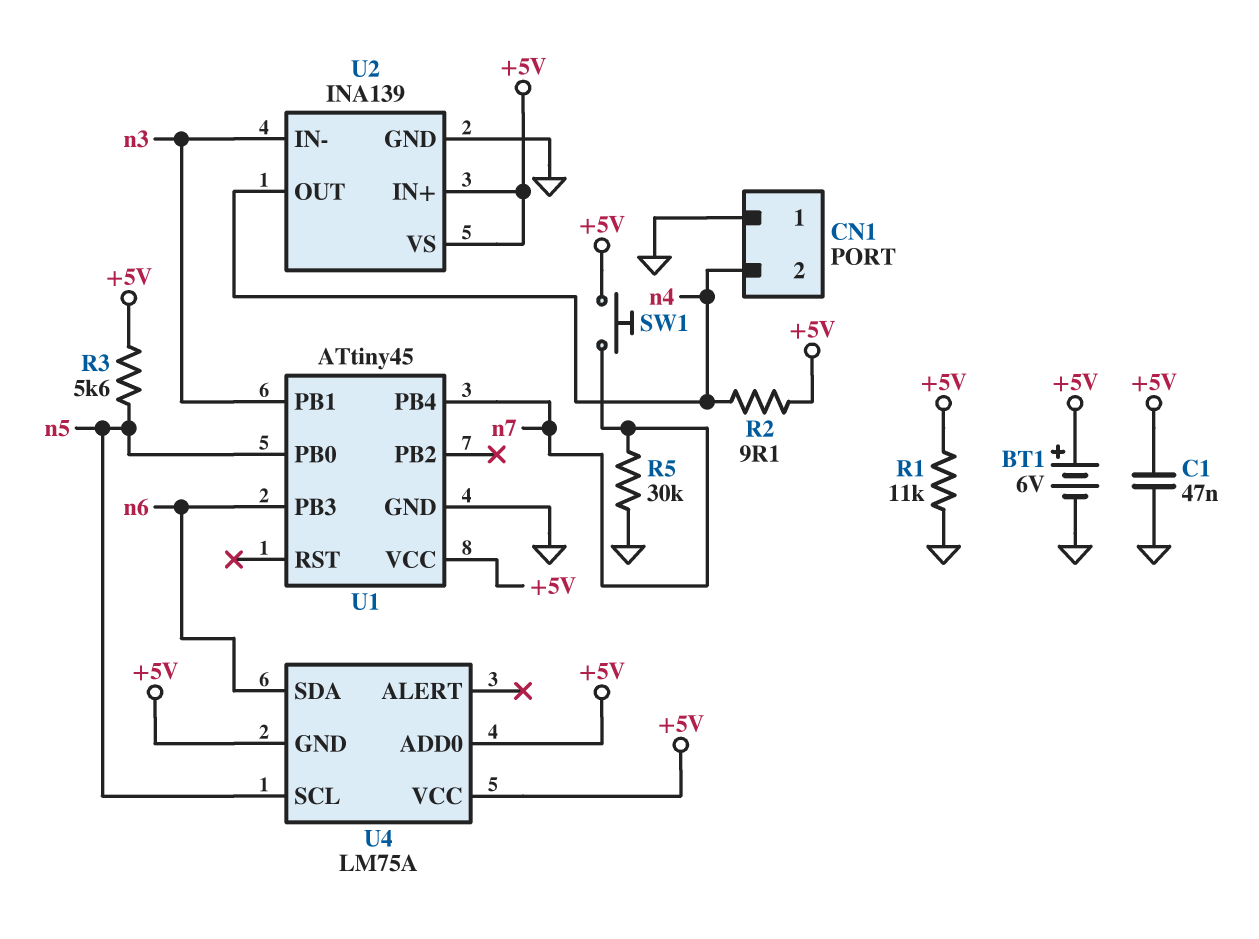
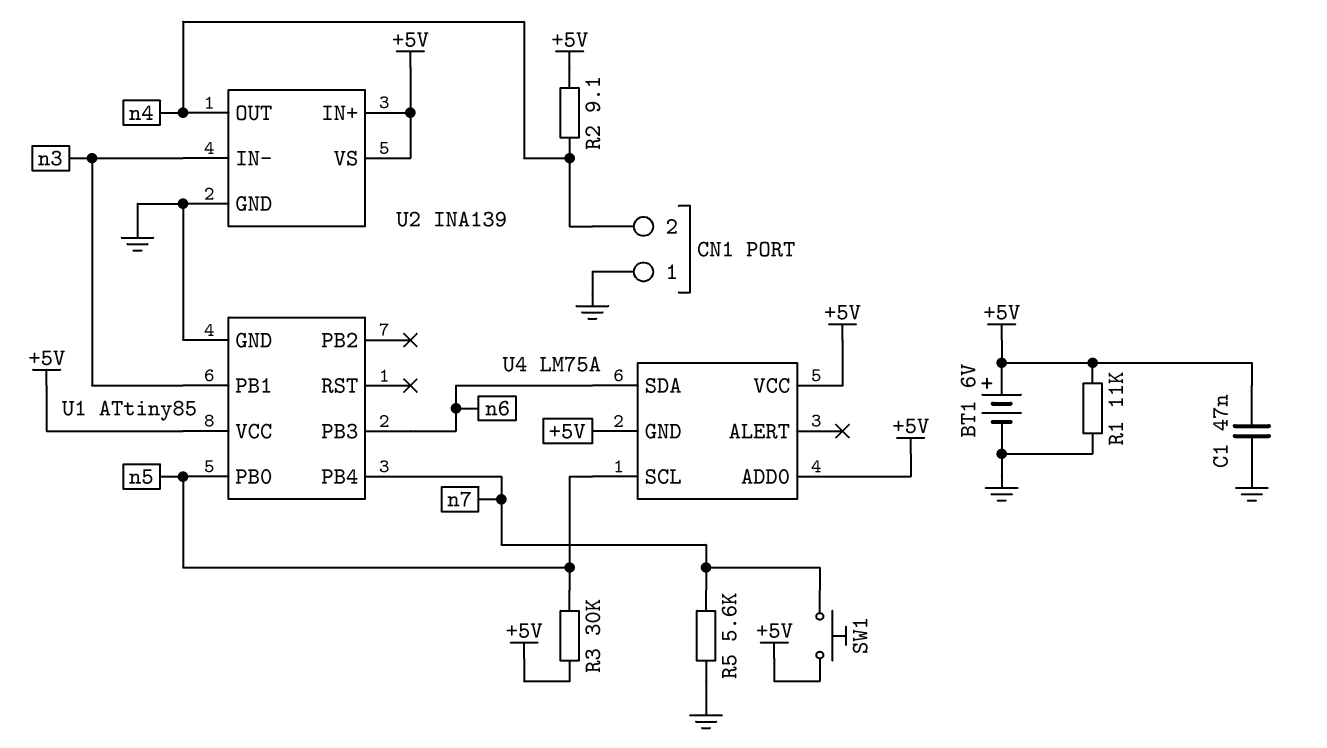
R3: 5.6k (+5V, n5) -> 30k (+5V, n5)
R5: 30k (GND, n7) -> 5.6k (GND, n7)
U1: ATtiny45 -> ATtiny85

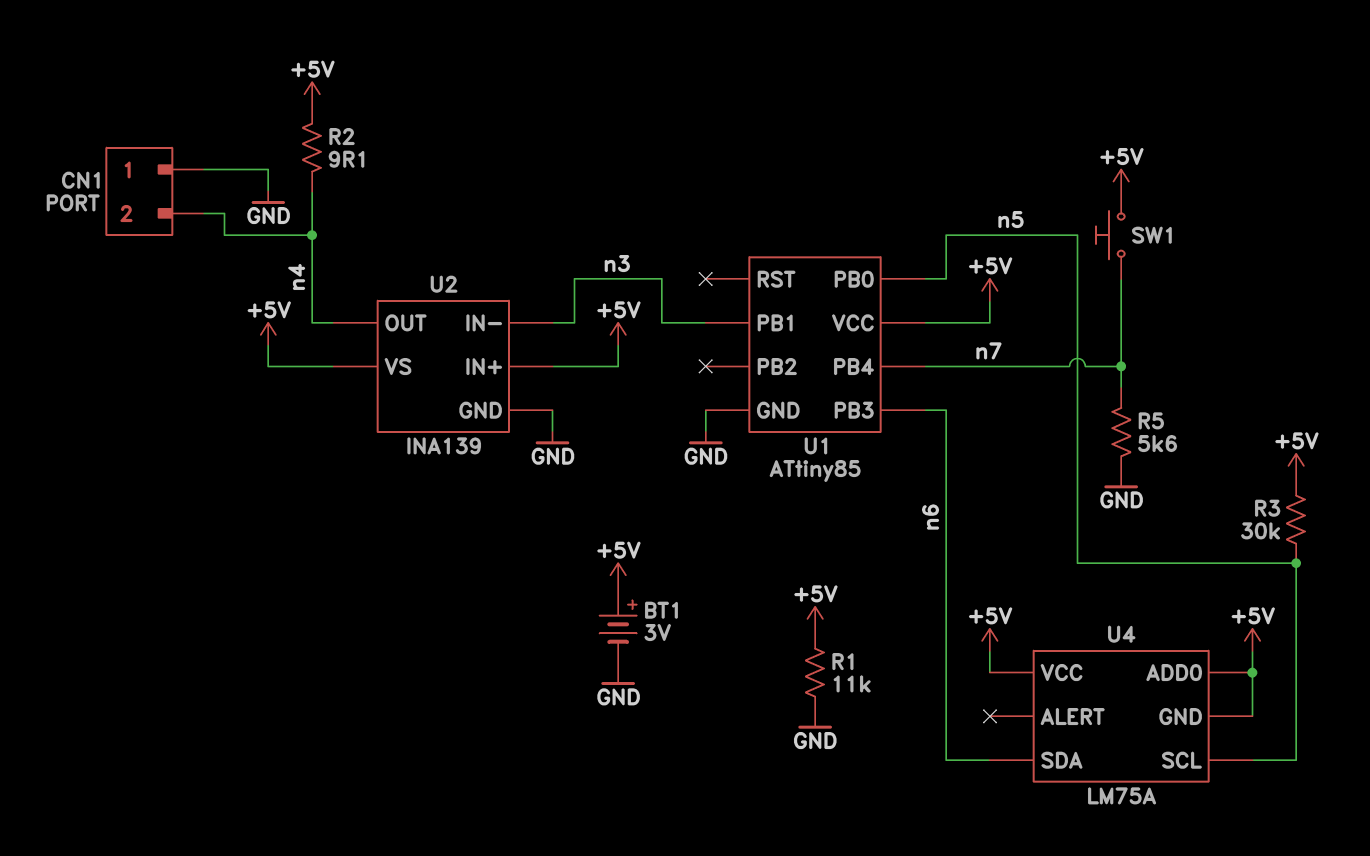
BT1: 6V (plus +5V, minus GND) -> 3V (plus +5V, minus GND)
C1: 47nF (+5V, GND) -> none

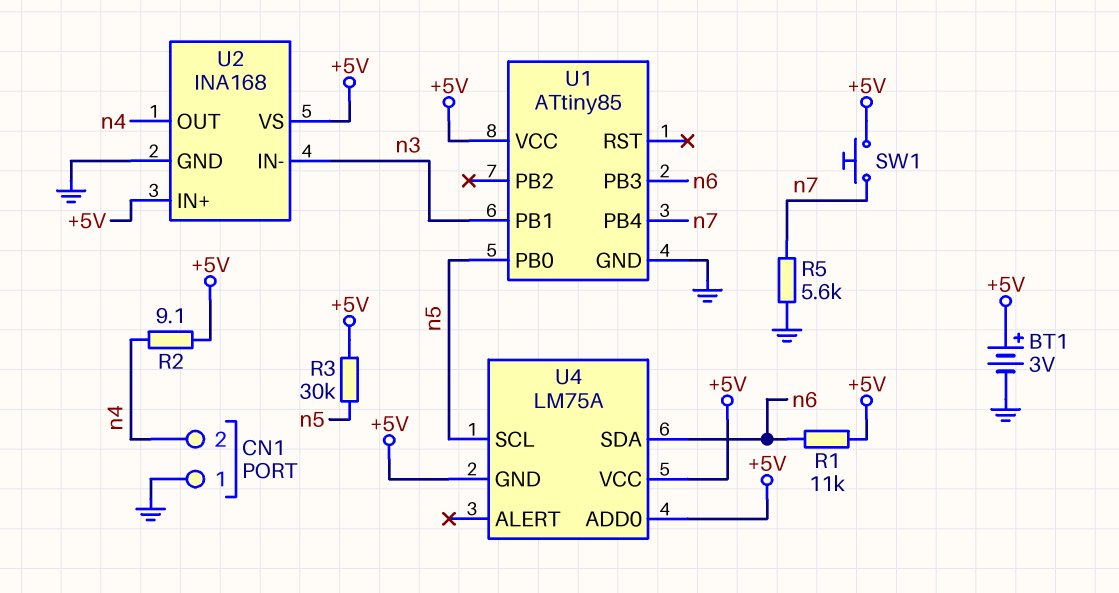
R1: 11k (+5V, GND) -> 11k (+5V, n6)
U2: INA139 -> INA168

